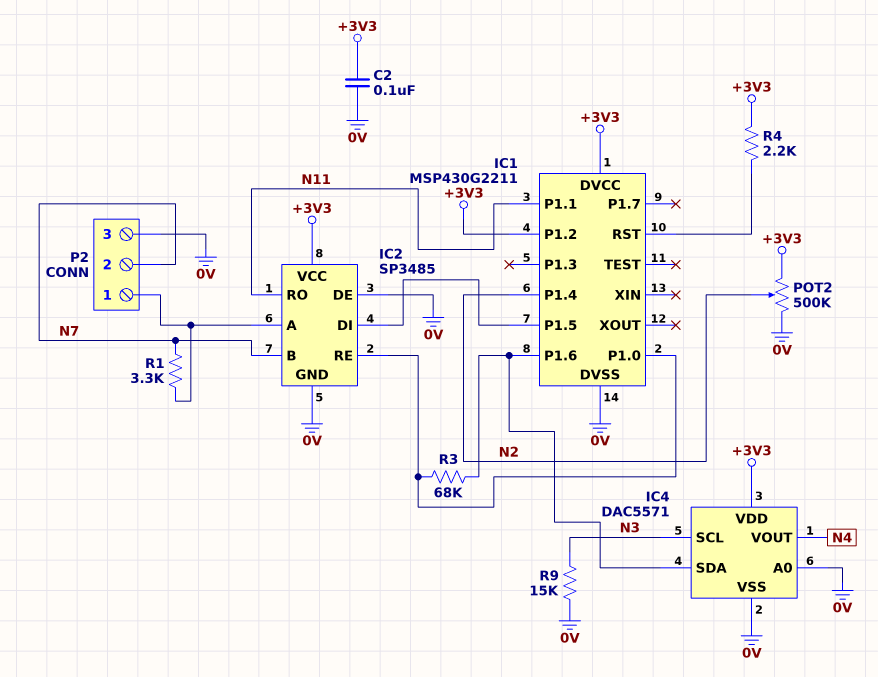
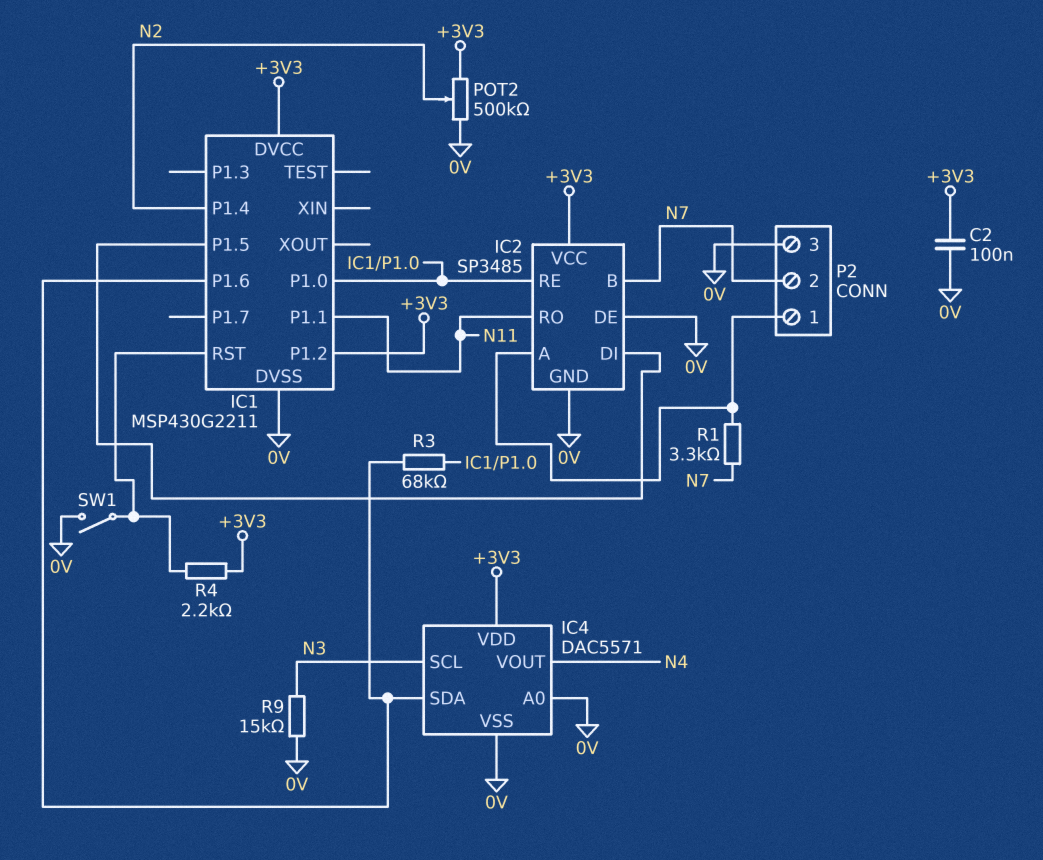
SW1: none -> switch (0V, IC1/RST)

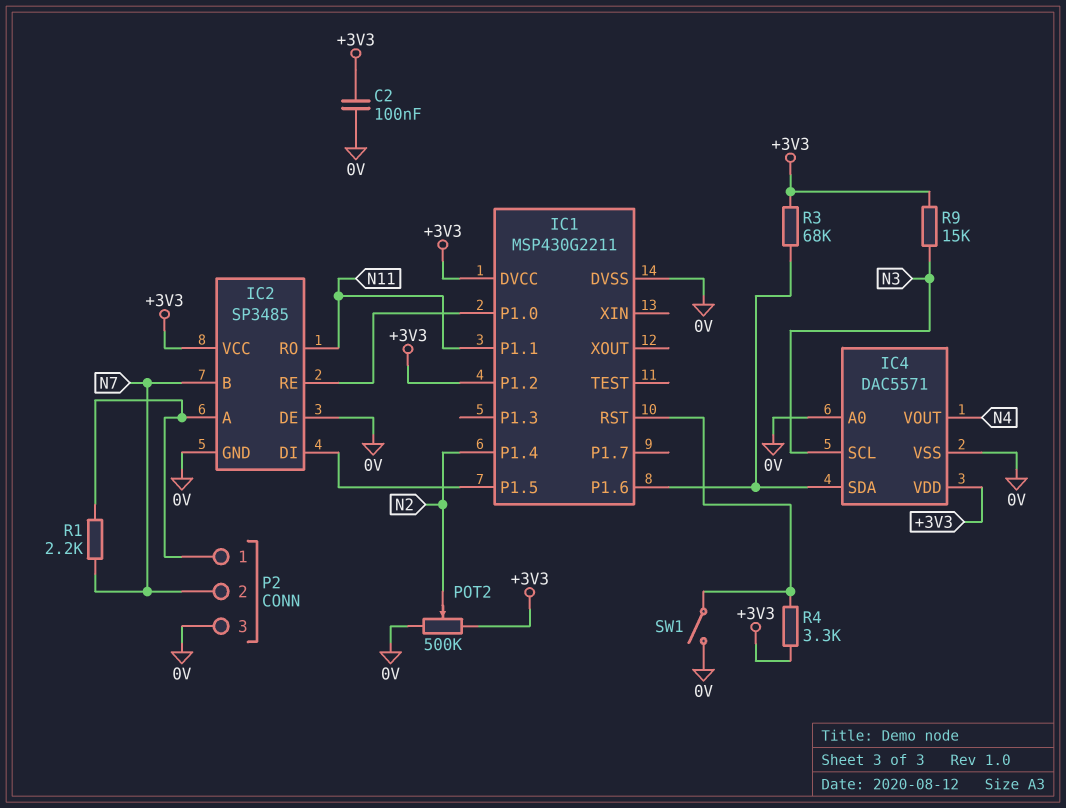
R1: 3.3k (IC2/A, N7) -> 2.2k (IC2/A, N7)
R3: 68k (IC1/P1.0, IC1/P1.6) -> 68k (+3V3, IC1/P1.6)
R4: 2.2k (+3V3, IC1/RST) -> 3.3k (+3V3, IC1/RST)
R9: 15k (0V, N3) -> 15k (+3V3, N3)

